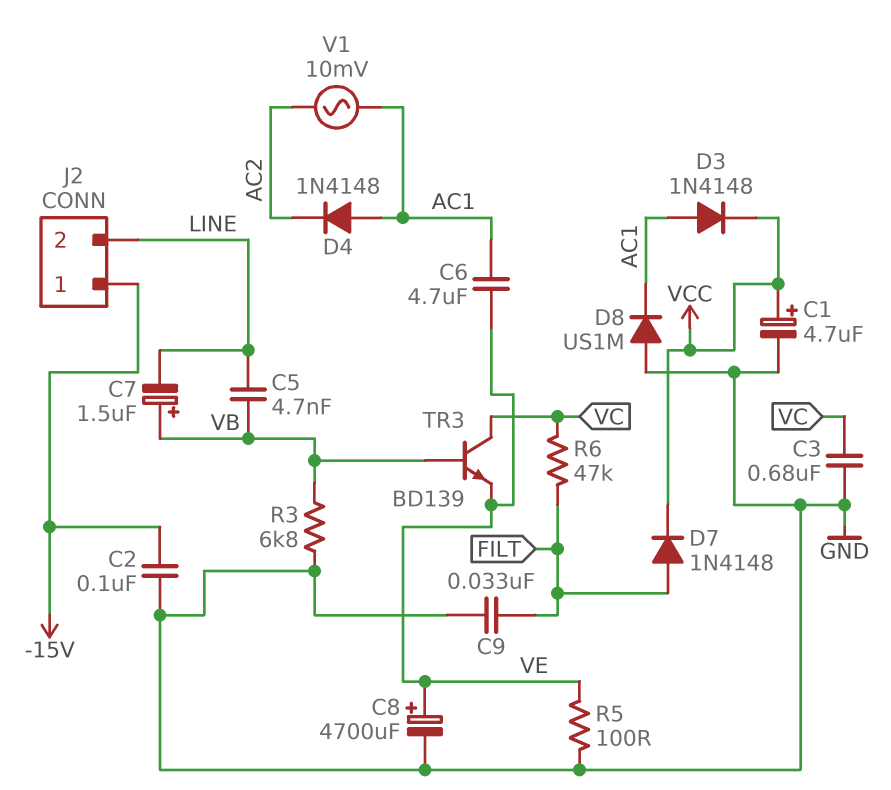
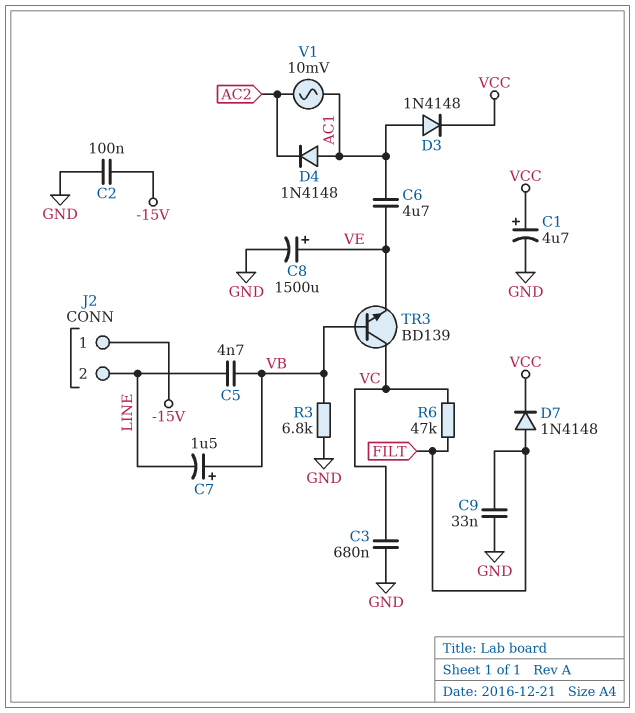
C8: 4700uF (plus VE, minus GND) -> 1500uF (plus VE, minus GND)
D8: diode US1M (A GND, K AC1) -> none
R5: 100 (GND, VE) -> none

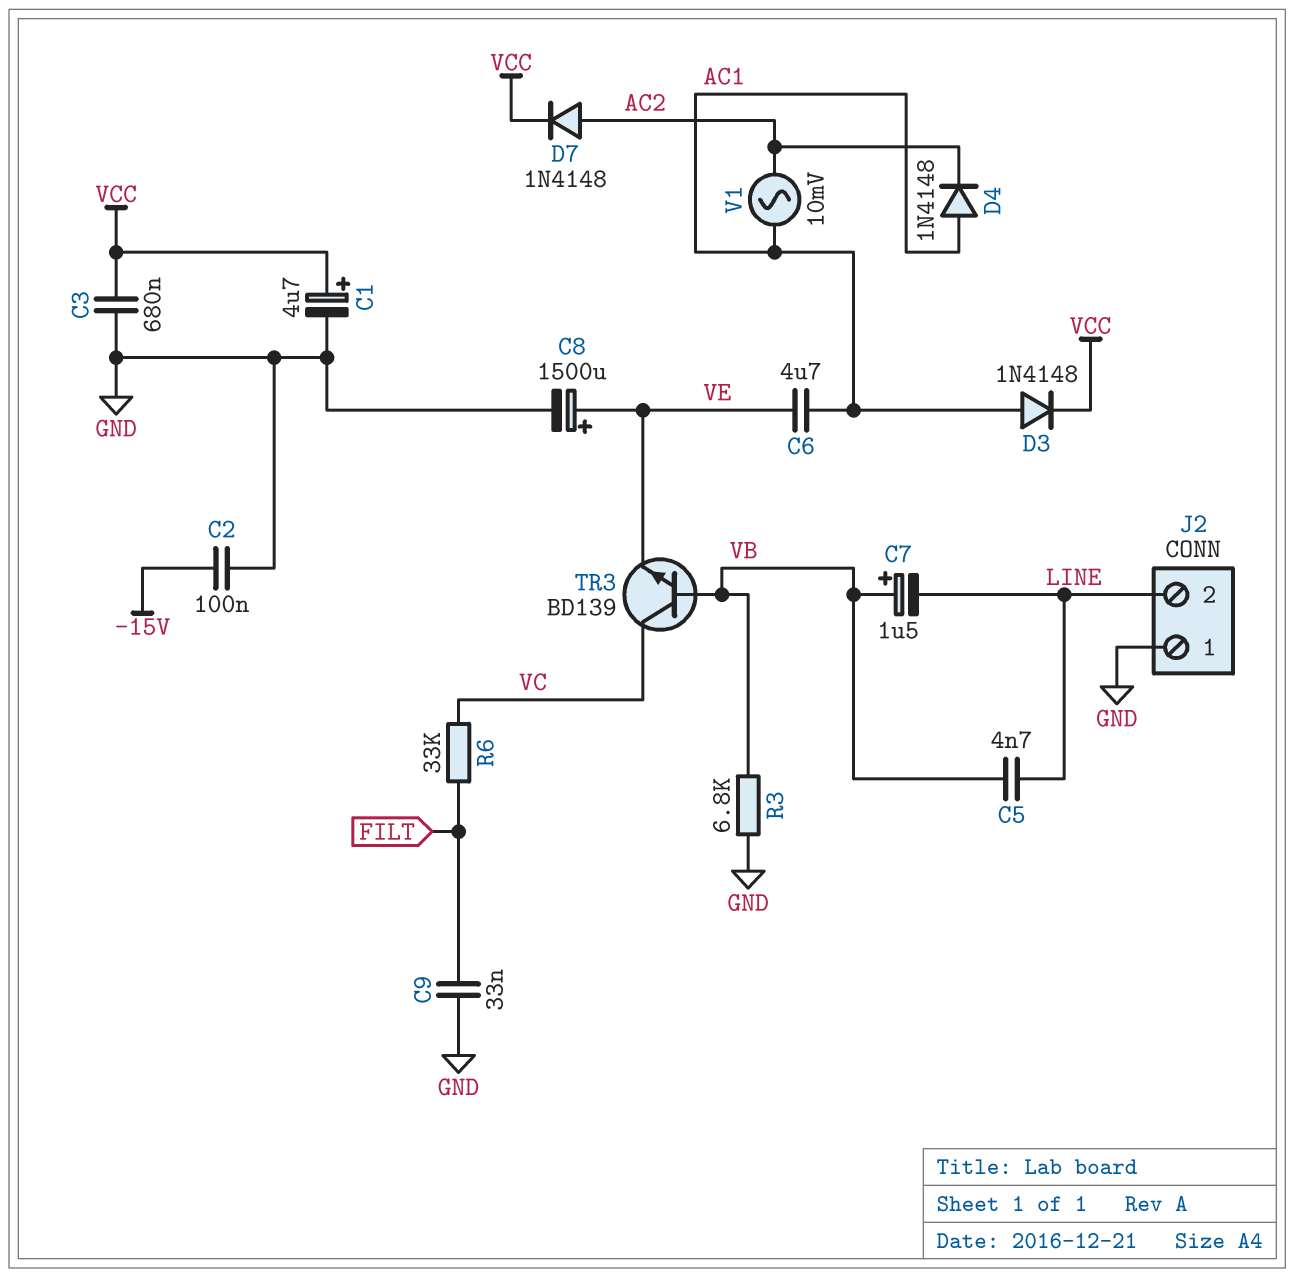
C3: 680nF (GND, VC) -> 680nF (GND, VCC)
D7: diode 1N4148 (A FILT, K VCC) -> diode 1N4148 (A AC2, K VCC)
J2 pin 1: -15V -> GND
R6: 47k (FILT, VC) -> 33k (FILT, VC)

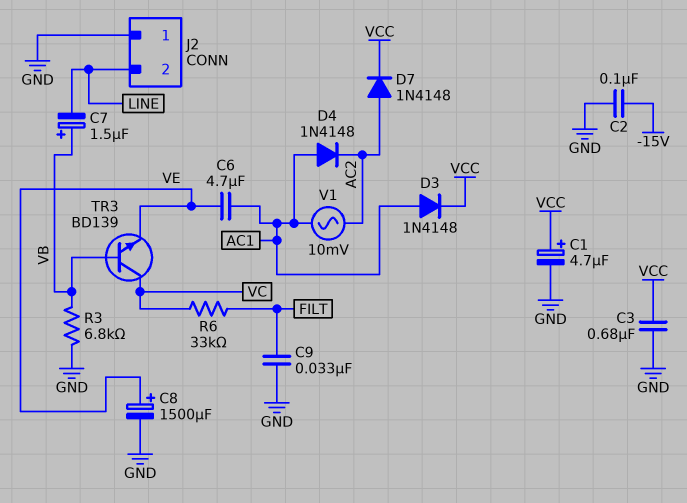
C5: 4.7nF (LINE, VB) -> none

